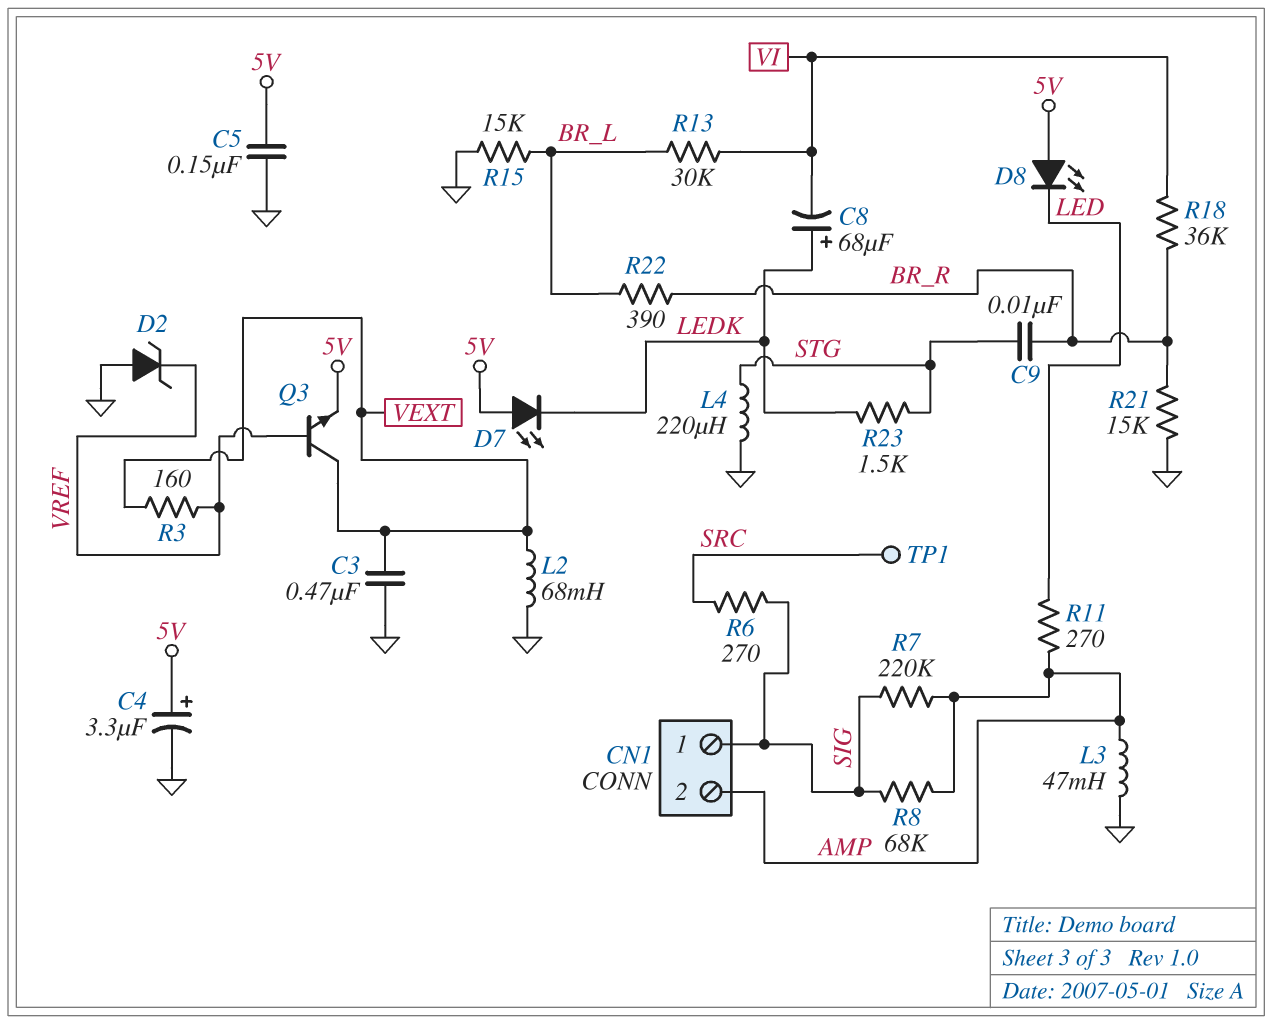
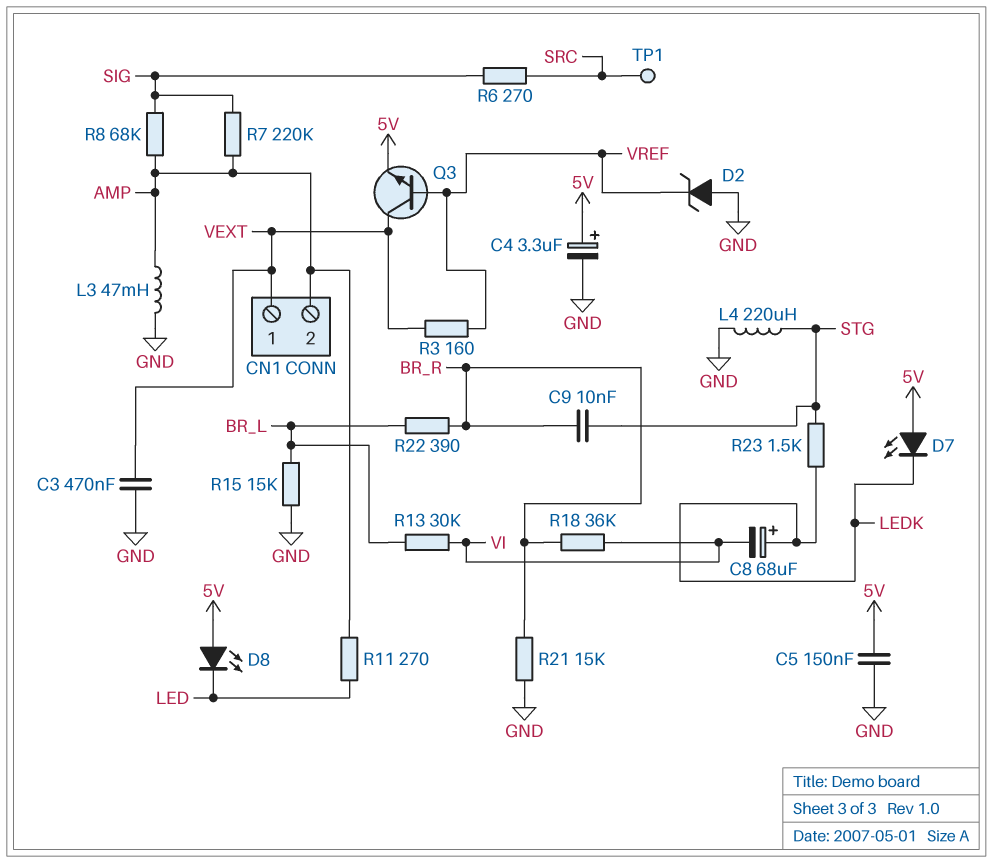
CN1 pin 1: SIG -> VEXT
L2: 68mH (GND, VEXT) -> none

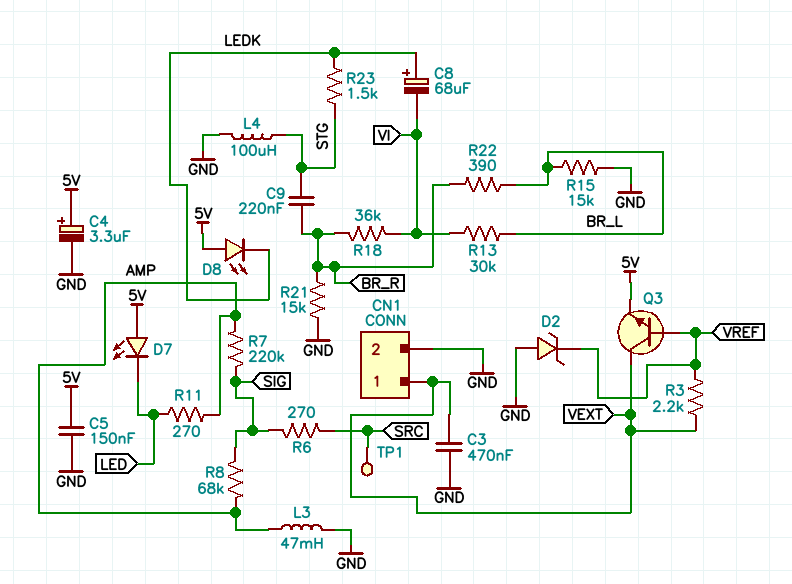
C9: 10nF (BR_R, STG) -> 220nF (BR_R, STG)
CN1 pin 2: AMP -> GND
D7: LED (A 5V, K LEDK) -> LED (A 5V, K LED)
D8: LED (A 5V, K LED) -> LED (A 5V, K LEDK)
L4: 220uH (GND, STG) -> 100uH (GND, STG)
R3: 160 (VEXT, VREF) -> 2.2k (VEXT, VREF)

